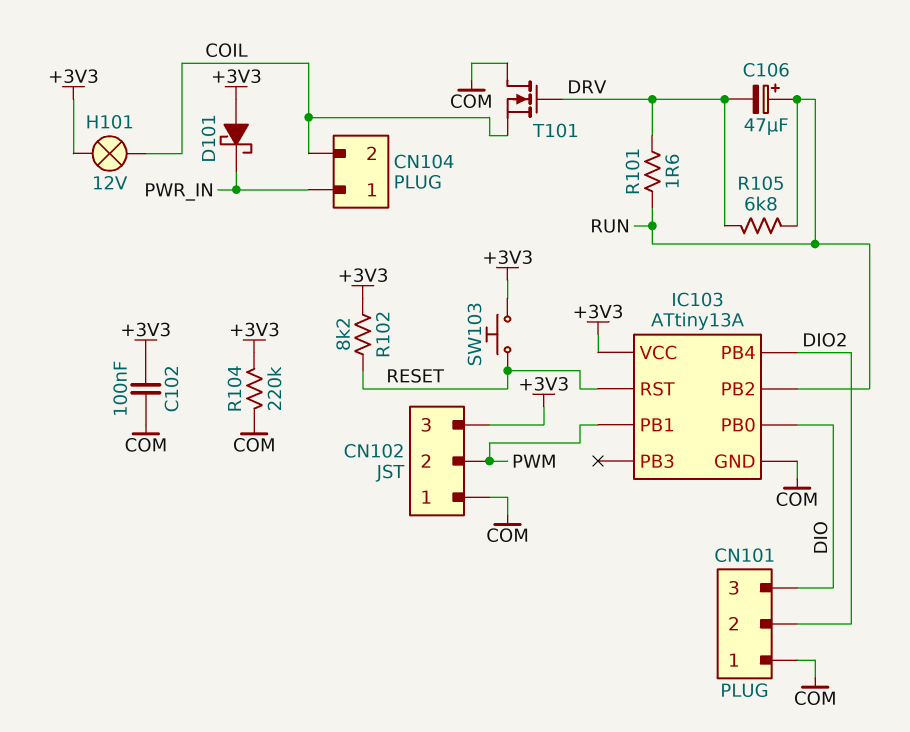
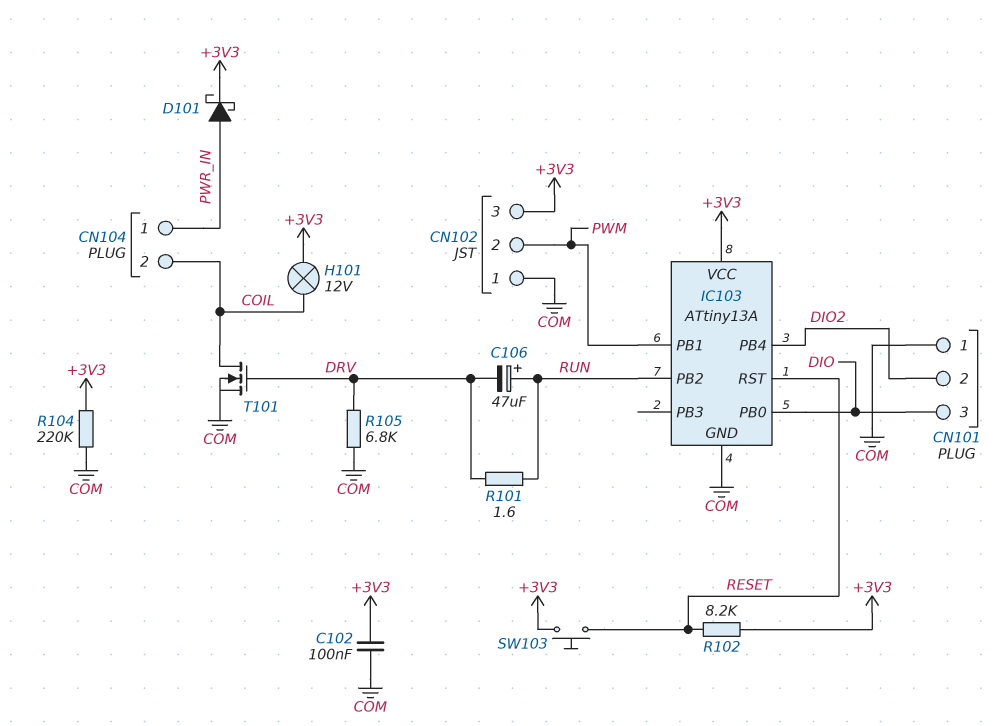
D101: schottky (A +3V3, K PWR_IN) -> schottky (A PWR_IN, K +3V3)
R105: 6.8k (DRV, RUN) -> 6.8k (COM, DRV)
T101: NMOS (G DRV, D COM, S COIL) -> NMOS (G DRV, D COIL, S COM)

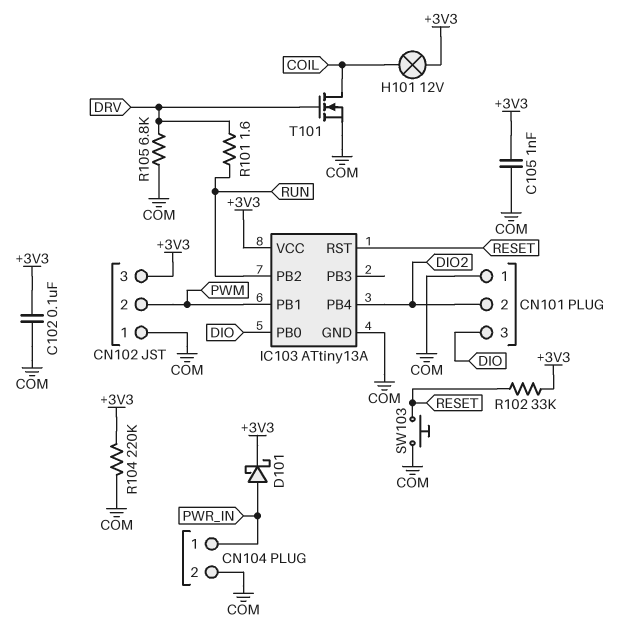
C105: none -> 1nF (+3V3, COM)
C106: 47uF (plus RUN, minus DRV) -> none
CN104 pin 2: COIL -> COM
R102: 8.2k (+3V3, RESET) -> 33k (+3V3, RESET)
SW103: button (+3V3, RESET) -> button (COM, RESET)

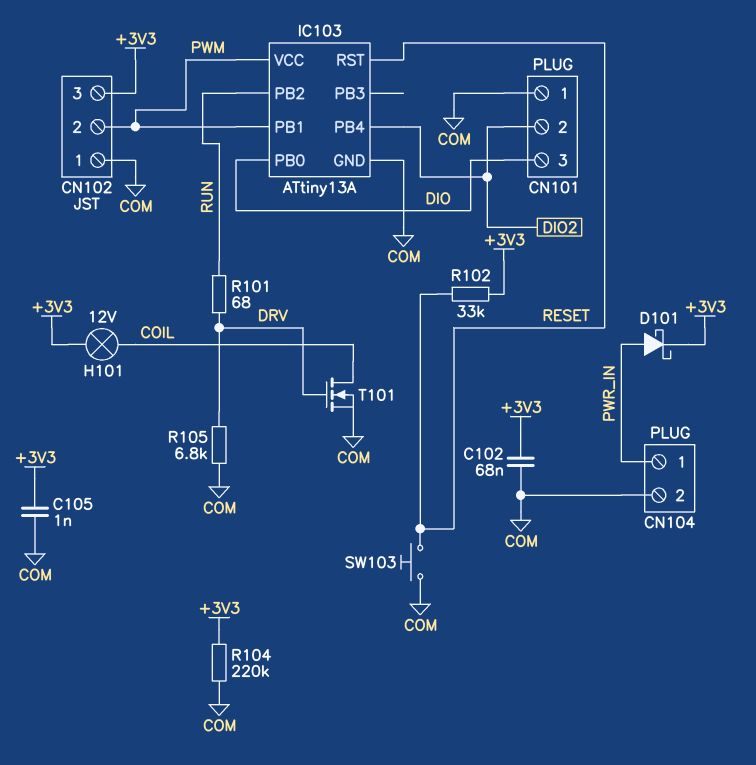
C102: 100nF (+3V3, COM) -> 68nF (+3V3, COM)
IC103 pin VCC: +3V3 -> PWM
R101: 1.6 (DRV, RUN) -> 68 (DRV, RUN)

